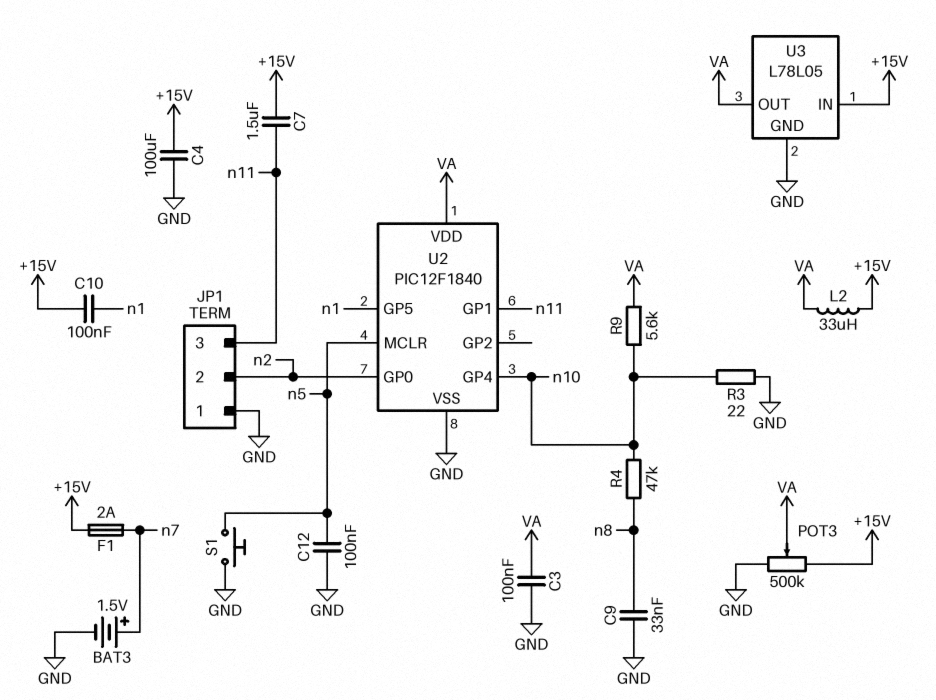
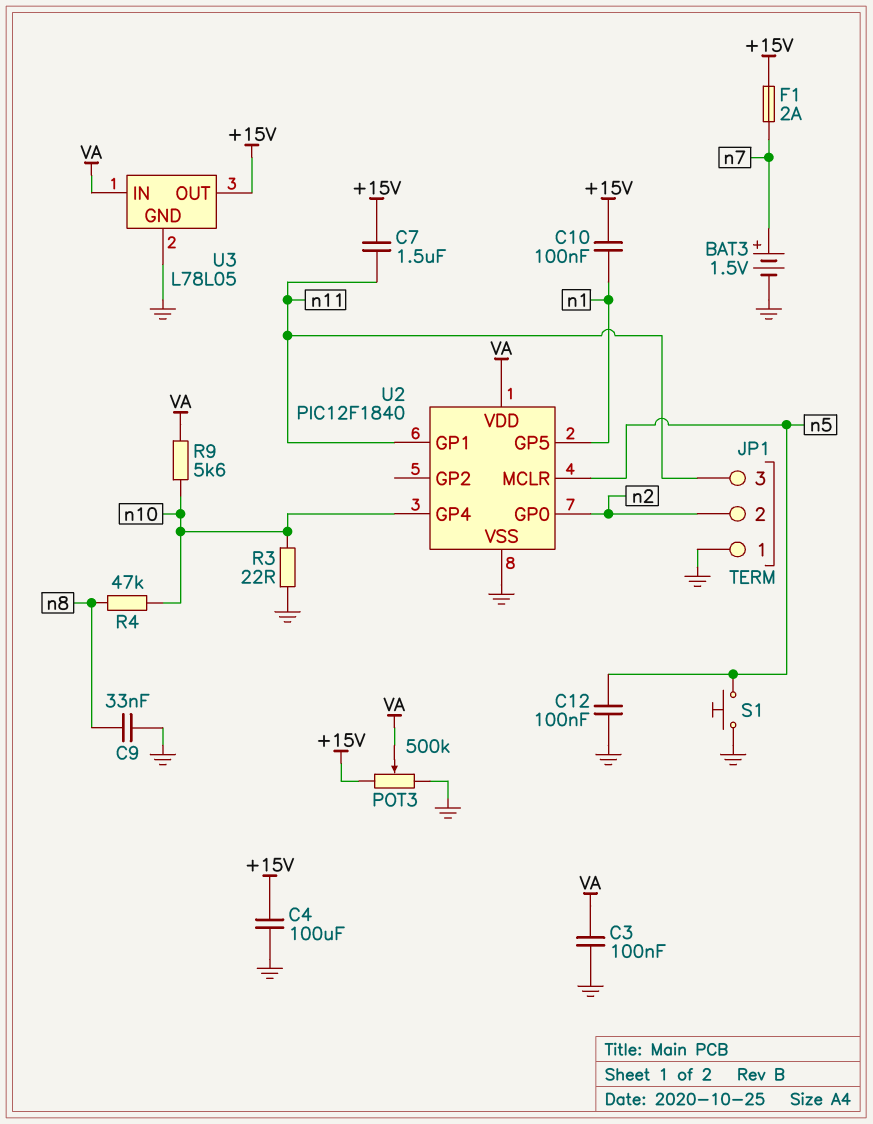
L2: 33uH (+15V, VA) -> none
U3 pin IN: +15V -> VA
U3 pin OUT: VA -> +15V

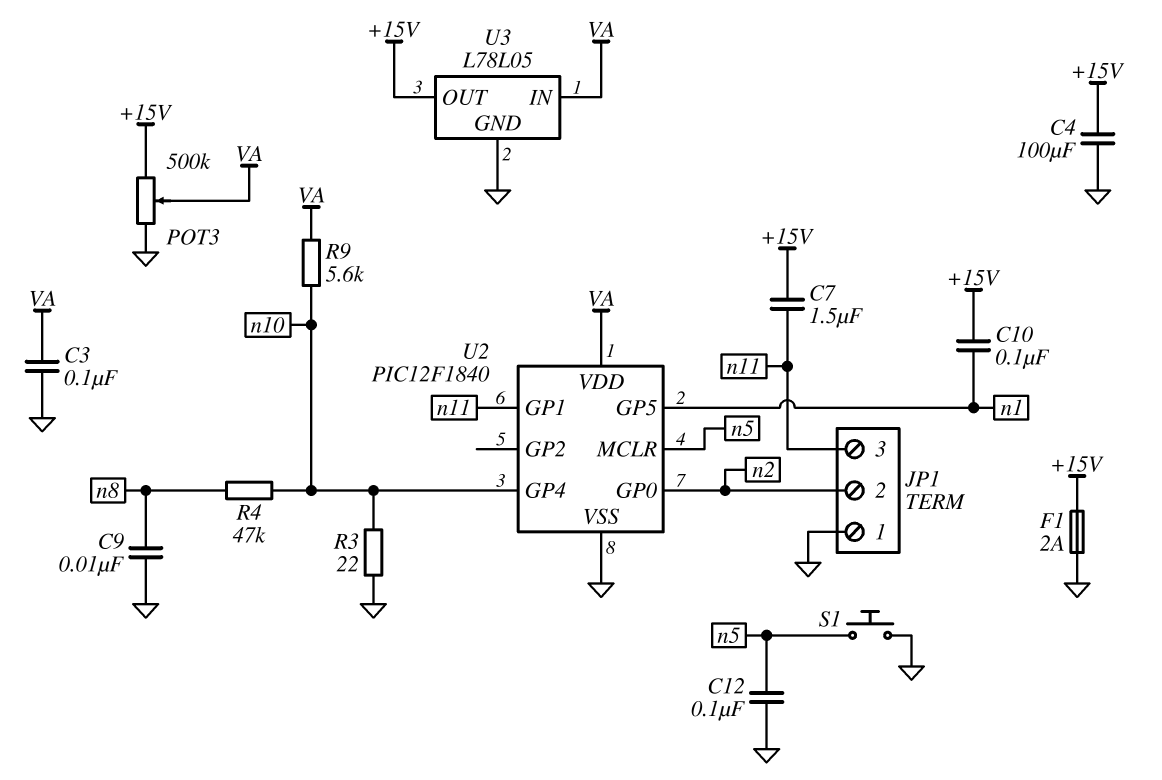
BAT3: 1.5V (plus n7, minus GND) -> none
C9: 33nF (GND, n8) -> 10nF (GND, n8)
F1: 2A (+15V, n7) -> 2A (+15V, GND)

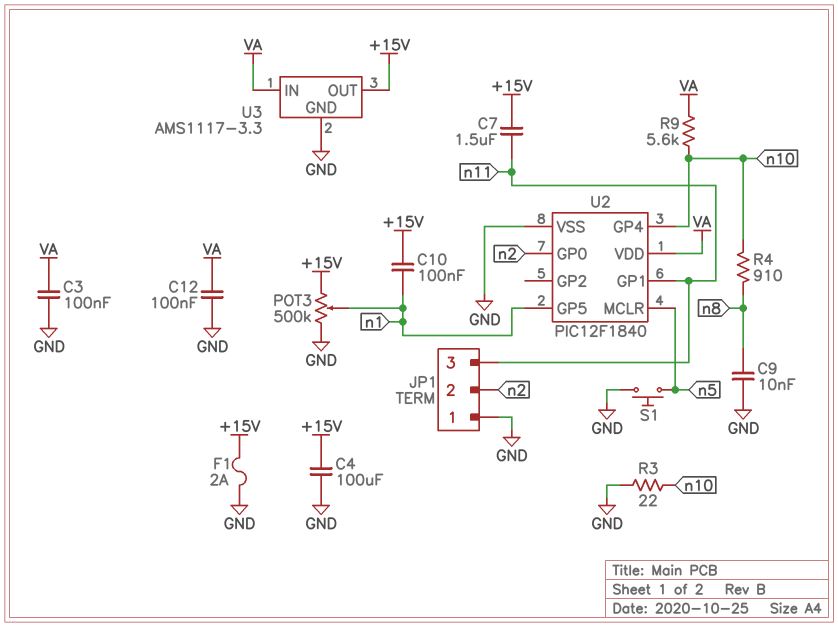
C12: 100nF (GND, n5) -> 100nF (GND, VA)
POT3: 500k (+15V, GND, wiper VA) -> 500k (+15V, GND, wiper n1)
R4: 47k (n8, n10) -> 910 (n8, n10)
U3: L78L05 -> AMS1117-3.3

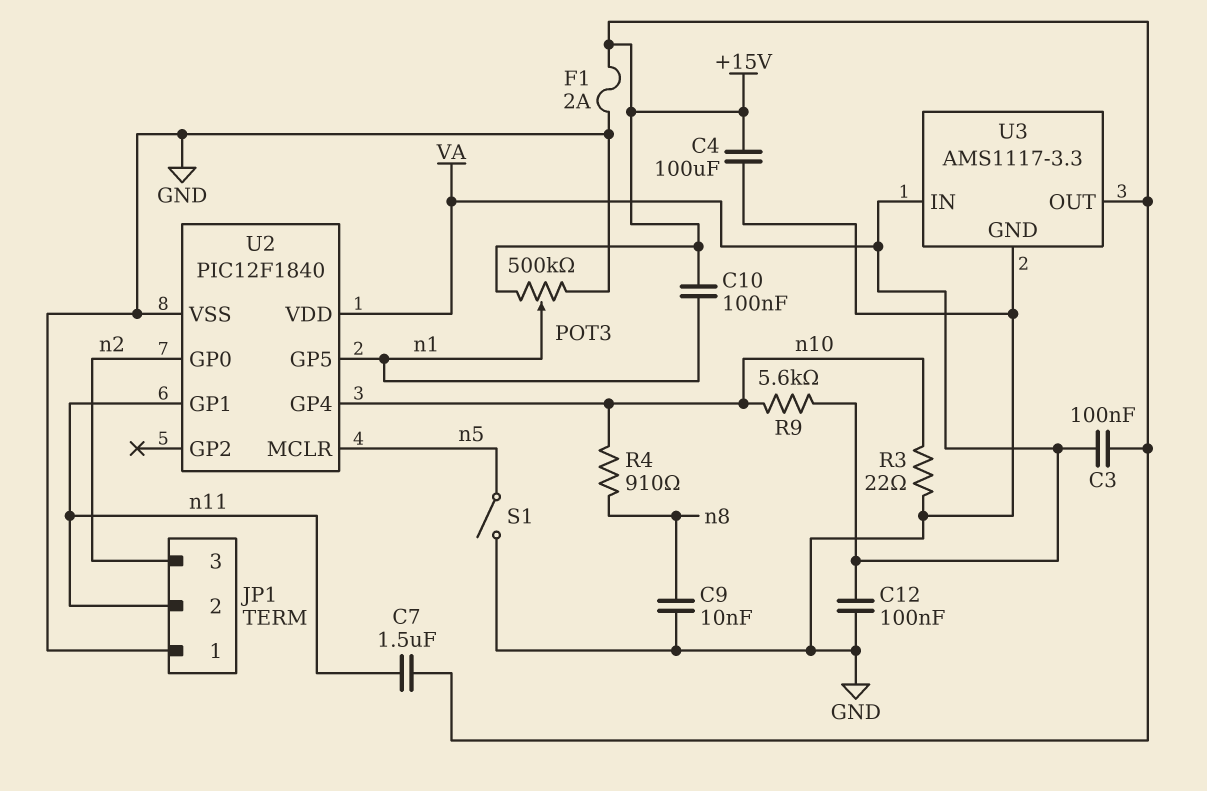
C3: 100nF (GND, VA) -> 100nF (+15V, VA)
JP1 pin 2: n2 -> n11
JP1 pin 3: n11 -> n2
S1: button (GND, n5) -> switch (GND, n5)

